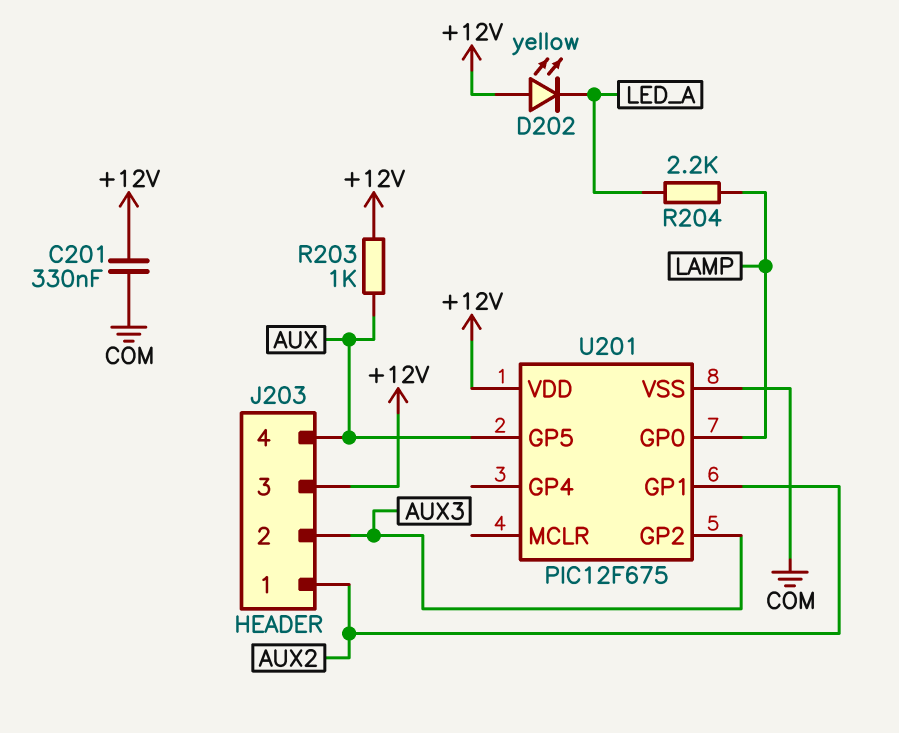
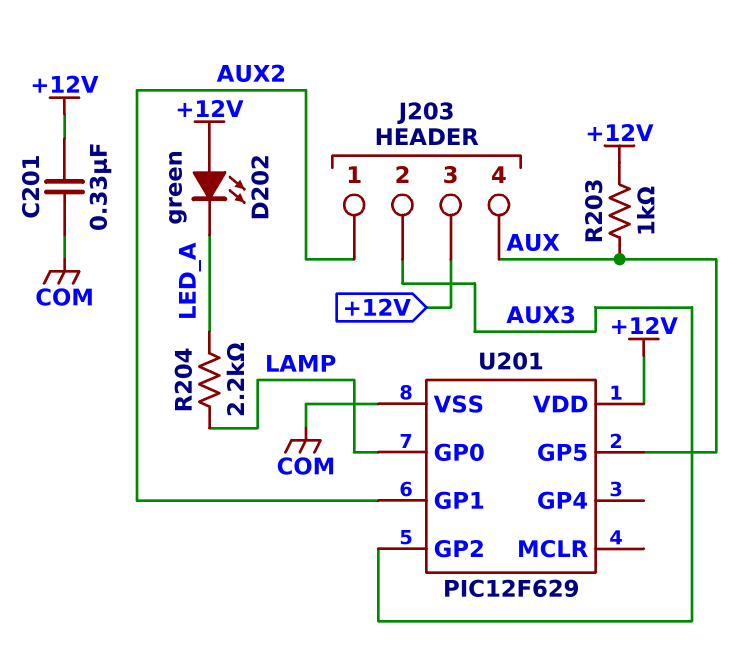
D202: LED yellow (A +12V, K LED_A) -> LED green (A +12V, K LED_A)
U201: PIC12F675 -> PIC12F629

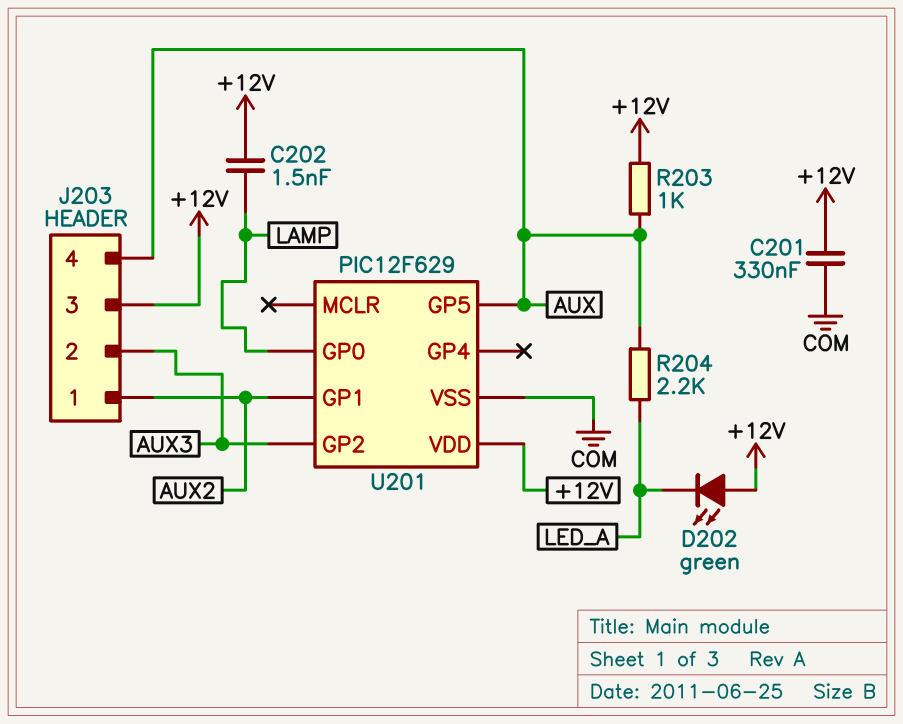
C202: none -> 1.5nF (+12V, LAMP)
R204: 2.2k (LAMP, LED_A) -> 2.2k (AUX, LED_A)

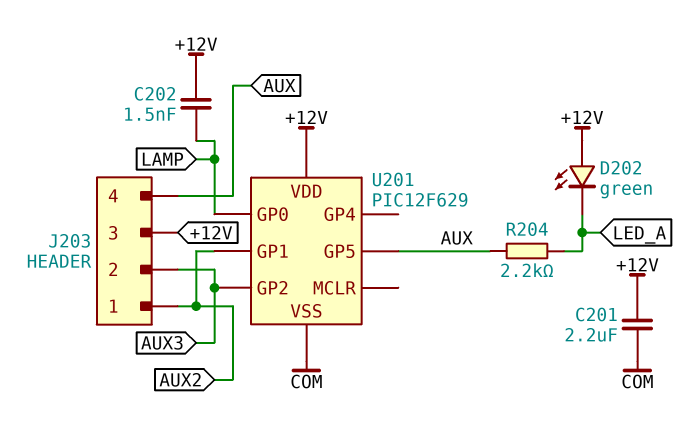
C201: 330nF (+12V, COM) -> 2.2uF (+12V, COM)
R203: 1k (+12V, AUX) -> none

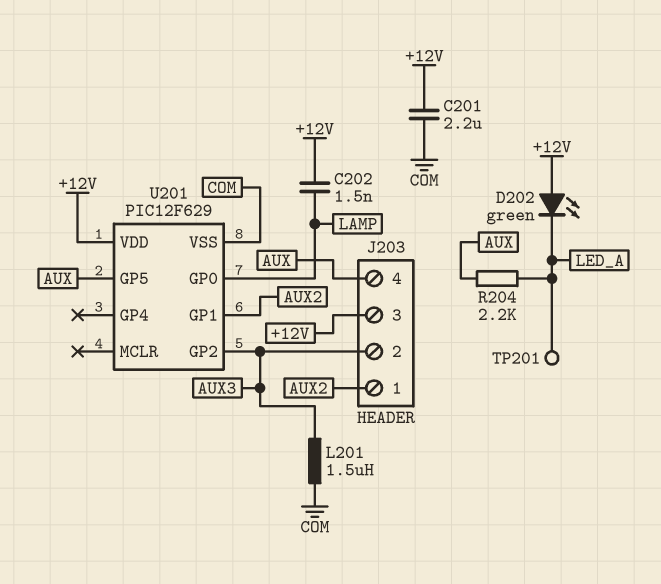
L201: none -> 1.5uH (AUX3, COM)
TP201: none -> test point (LED_A)

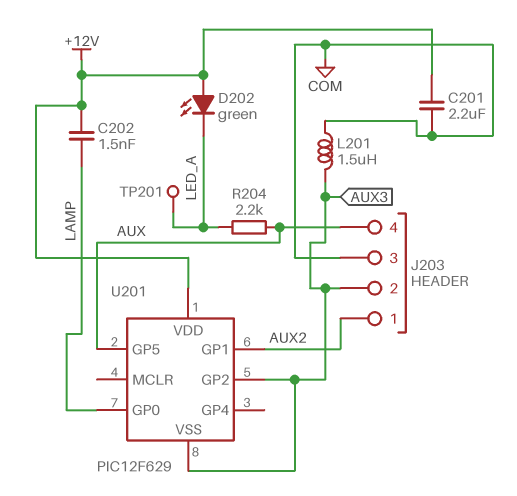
J203 pin 3: +12V -> COM
U201 pin VSS: COM -> AUX3

